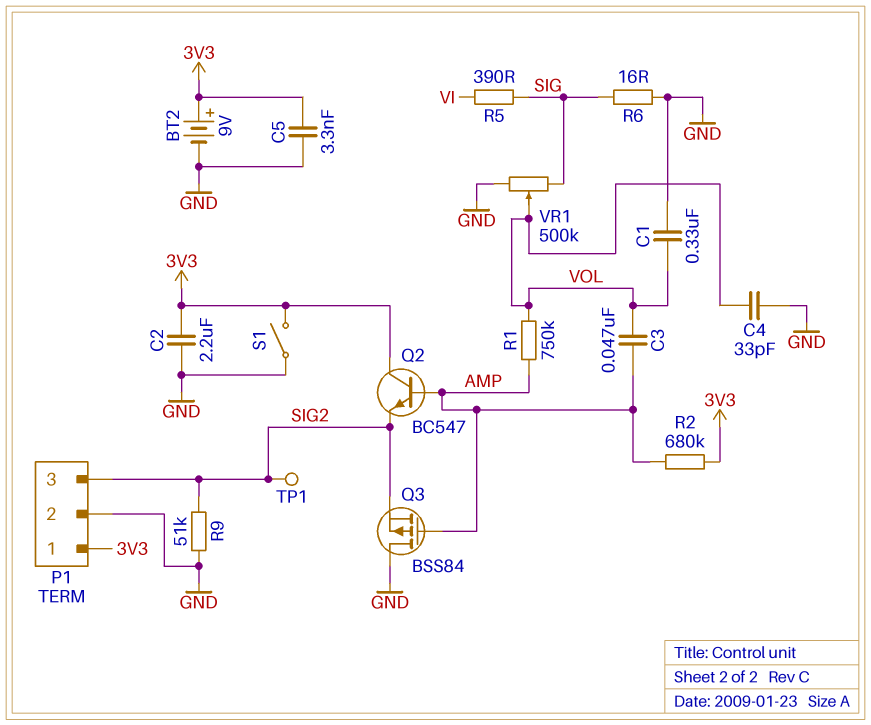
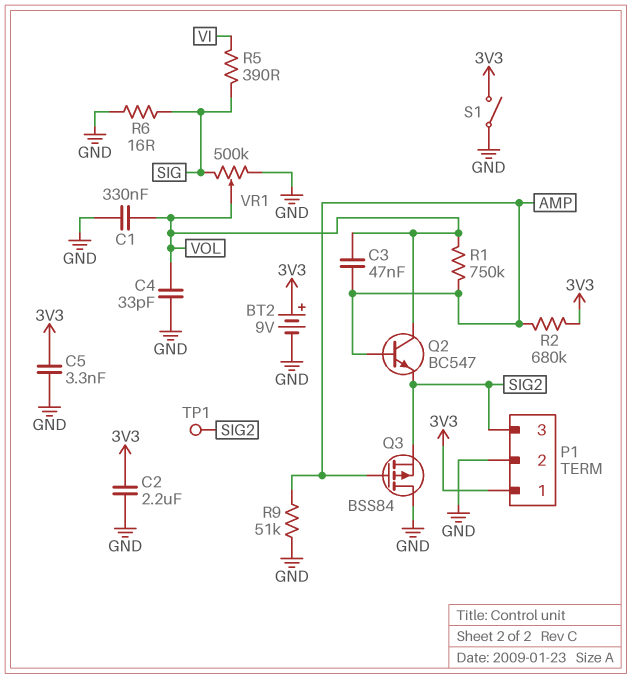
Q2: NPN BC547 (B AMP, C 3V3, E SIG2) -> NPN BC547 (B AMP, C VOL, E SIG2)
R9: 51k (GND, SIG2) -> 51k (AMP, GND)

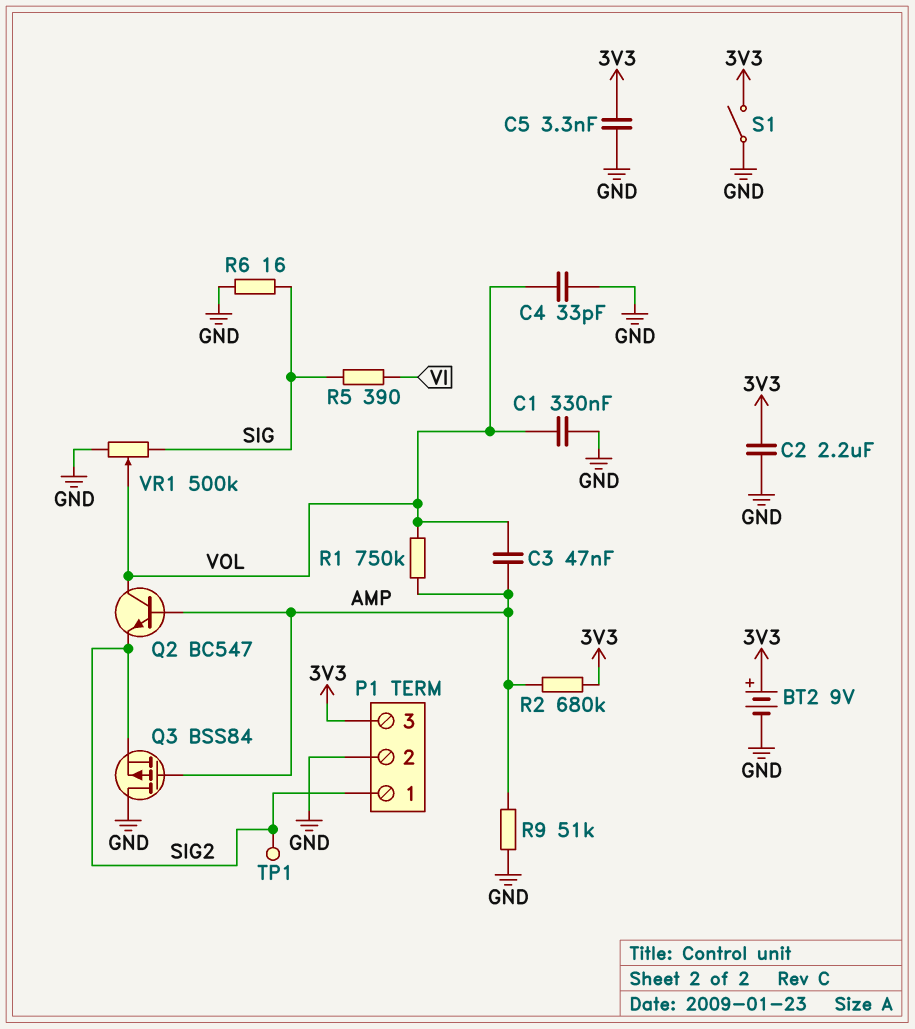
P1 pin 1: 3V3 -> SIG2
P1 pin 3: SIG2 -> 3V3

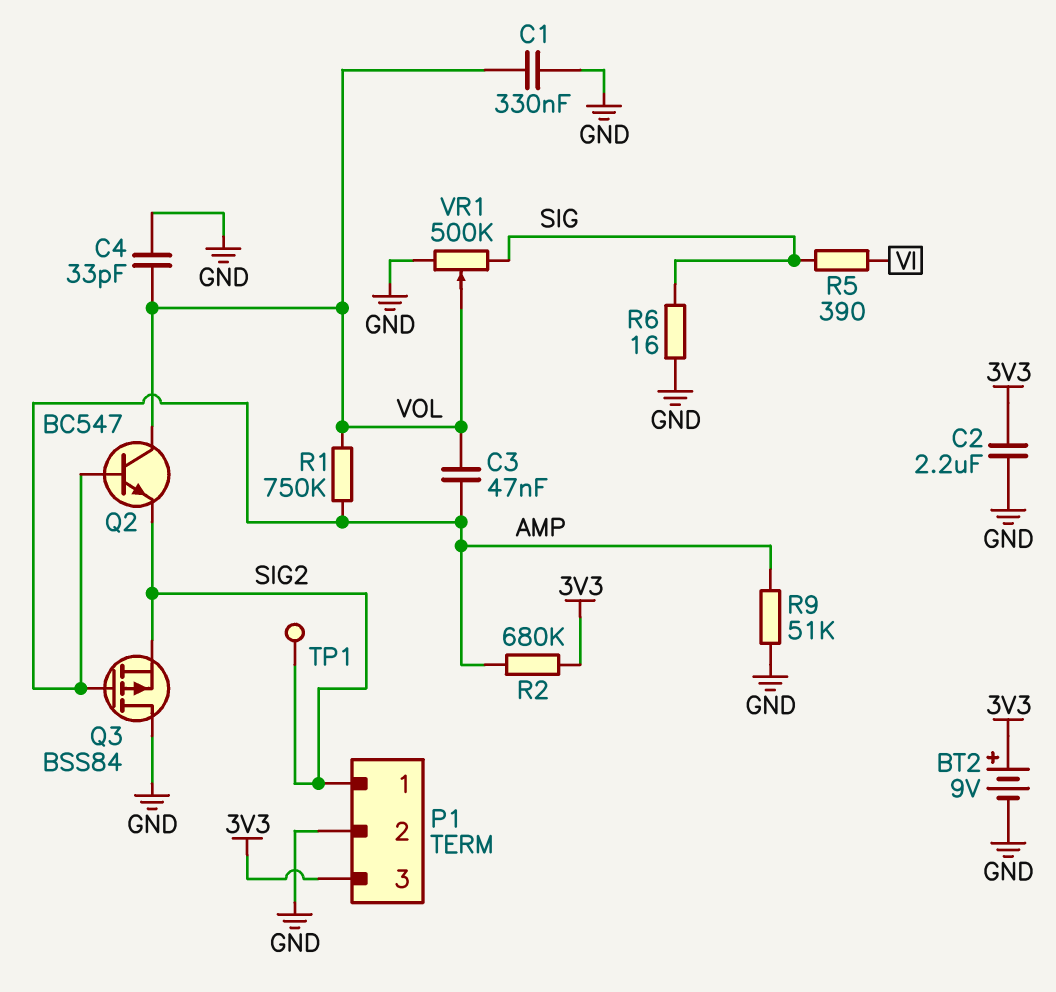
C5: 3.3nF (3V3, GND) -> none
S1: switch (3V3, GND) -> none

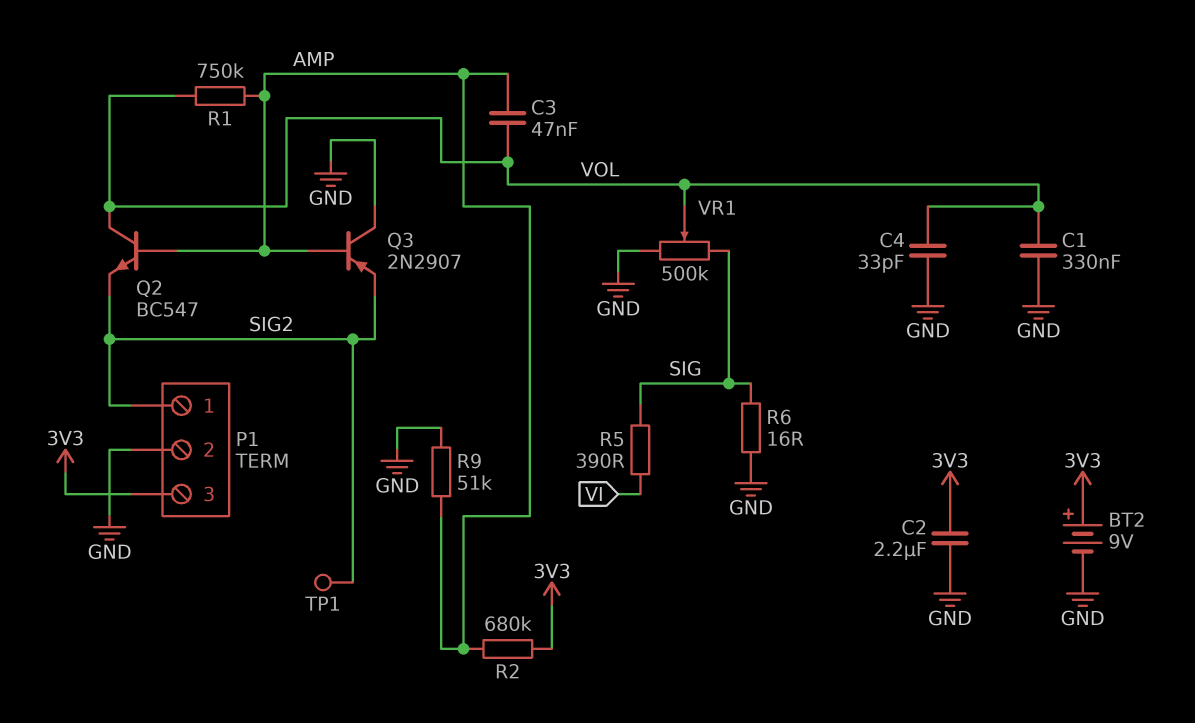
Q3: PMOS BSS84 (G AMP, D GND, S SIG2) -> PNP 2N2907 (B AMP, C GND, E SIG2)

